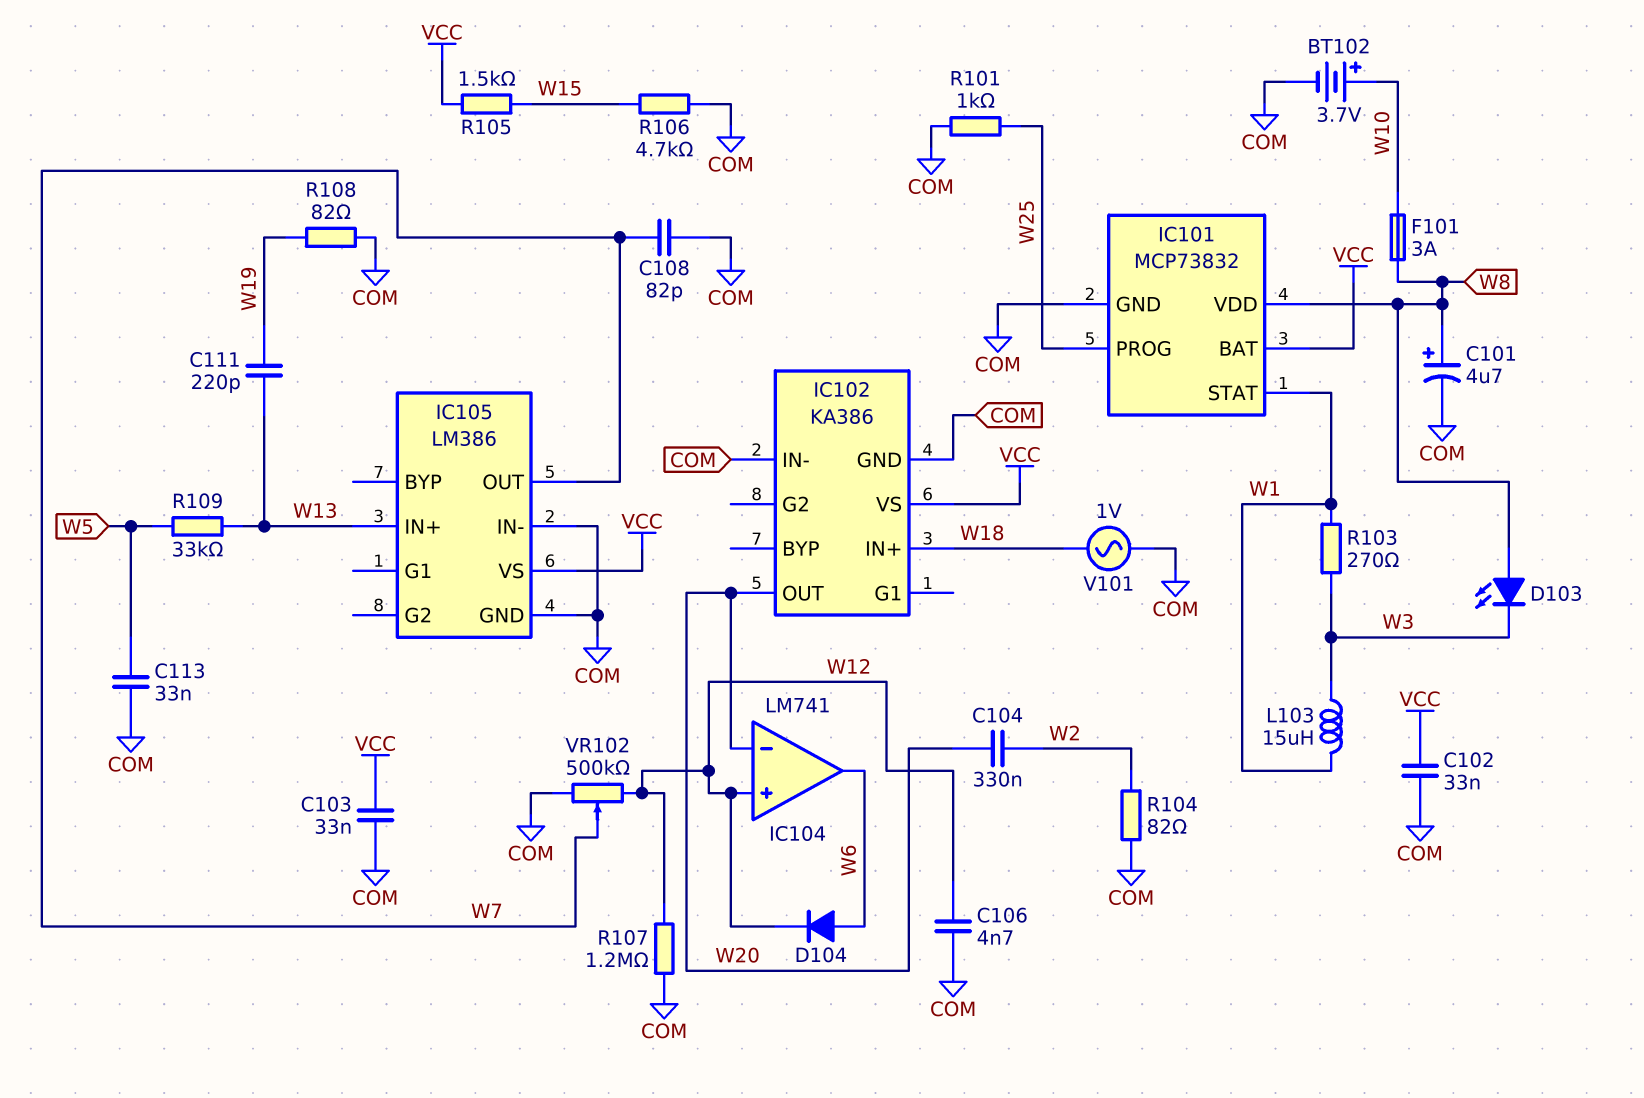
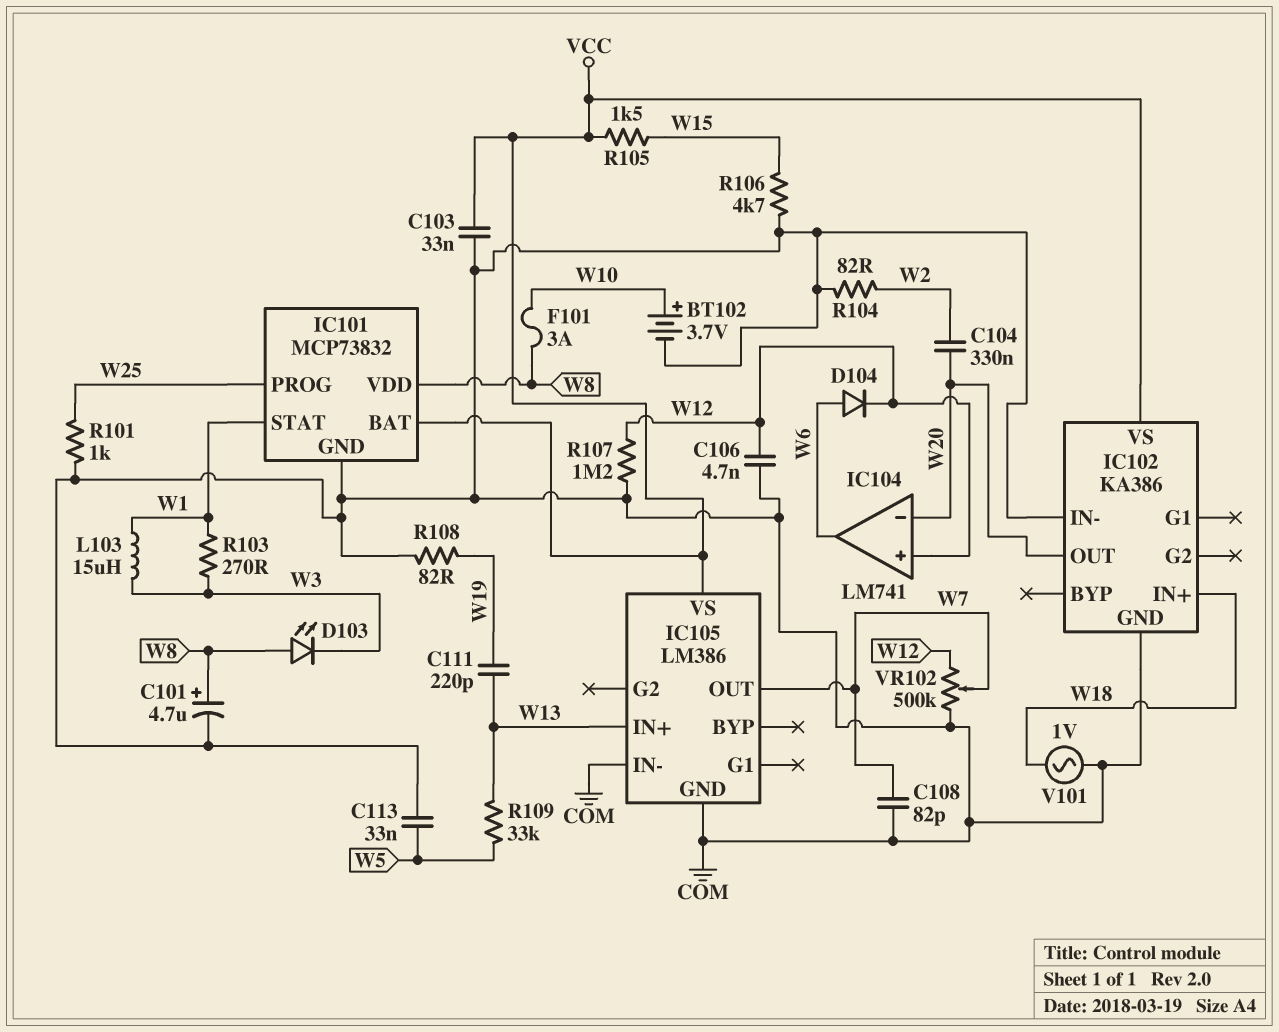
C102: 33nF (COM, VCC) -> none

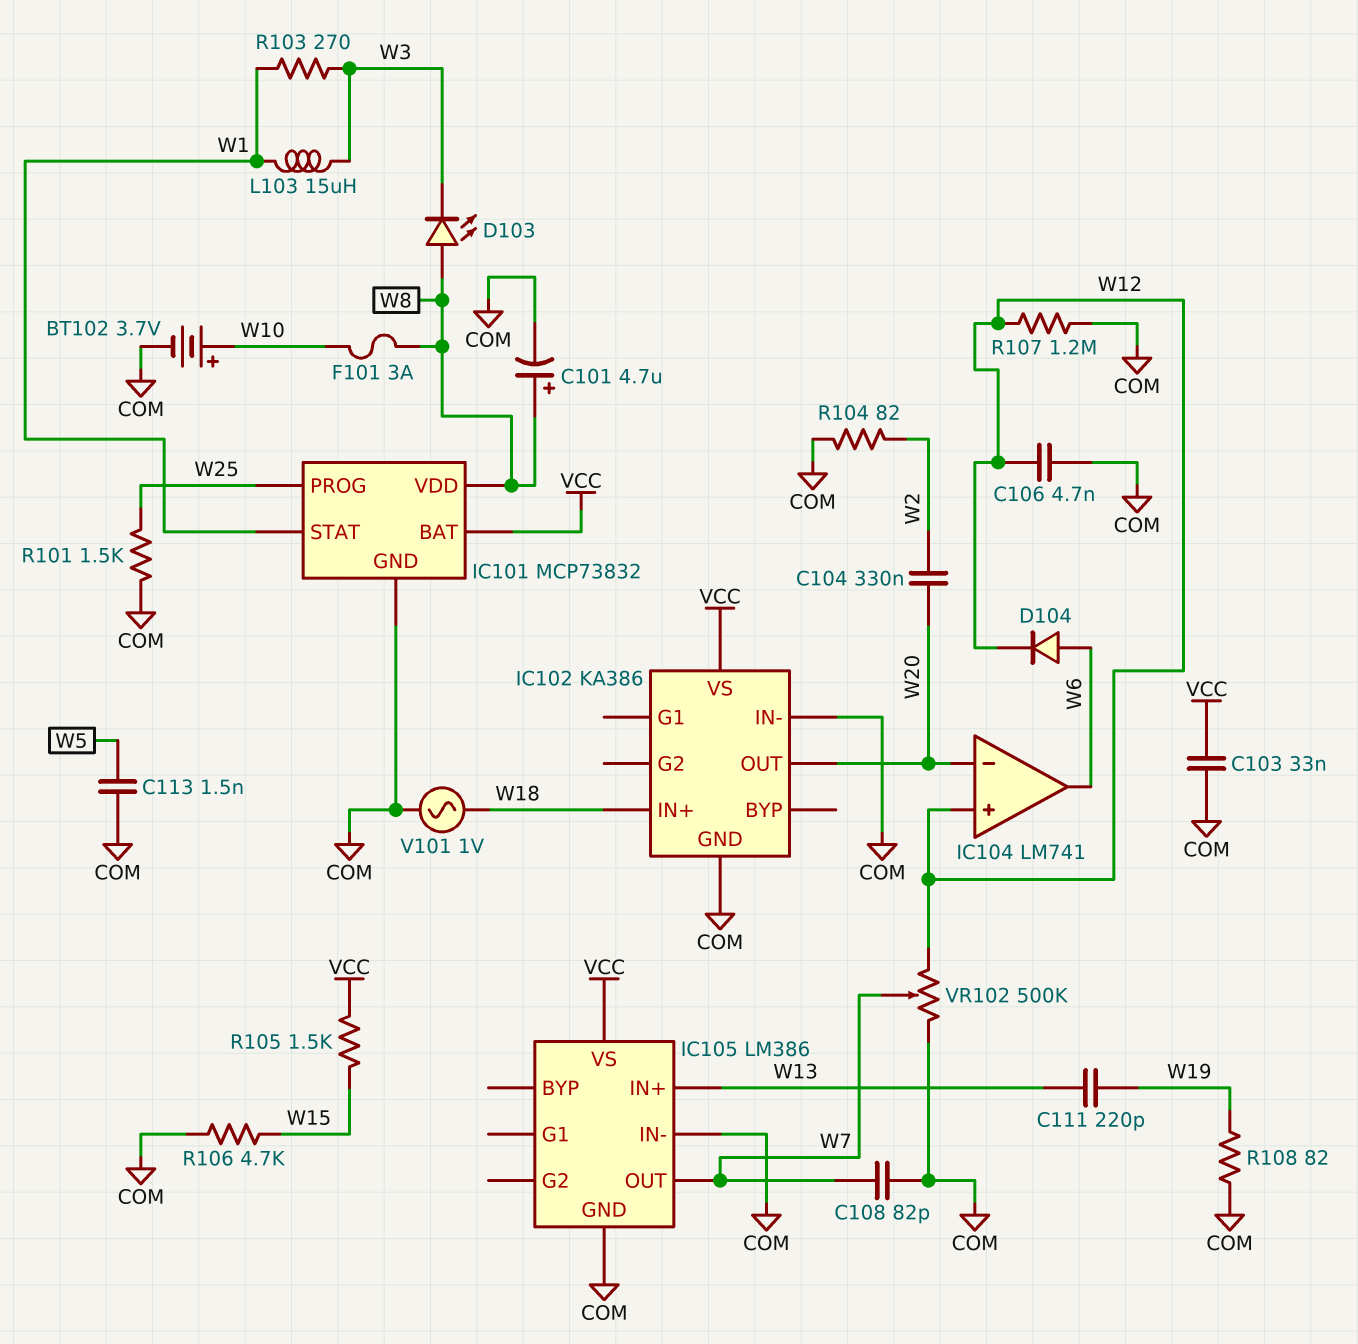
C113: 33nF (COM, W5) -> 1.5nF (COM, W5)
R101: 1k (COM, W25) -> 1.5k (COM, W25)
R109: 33k (W5, W13) -> none

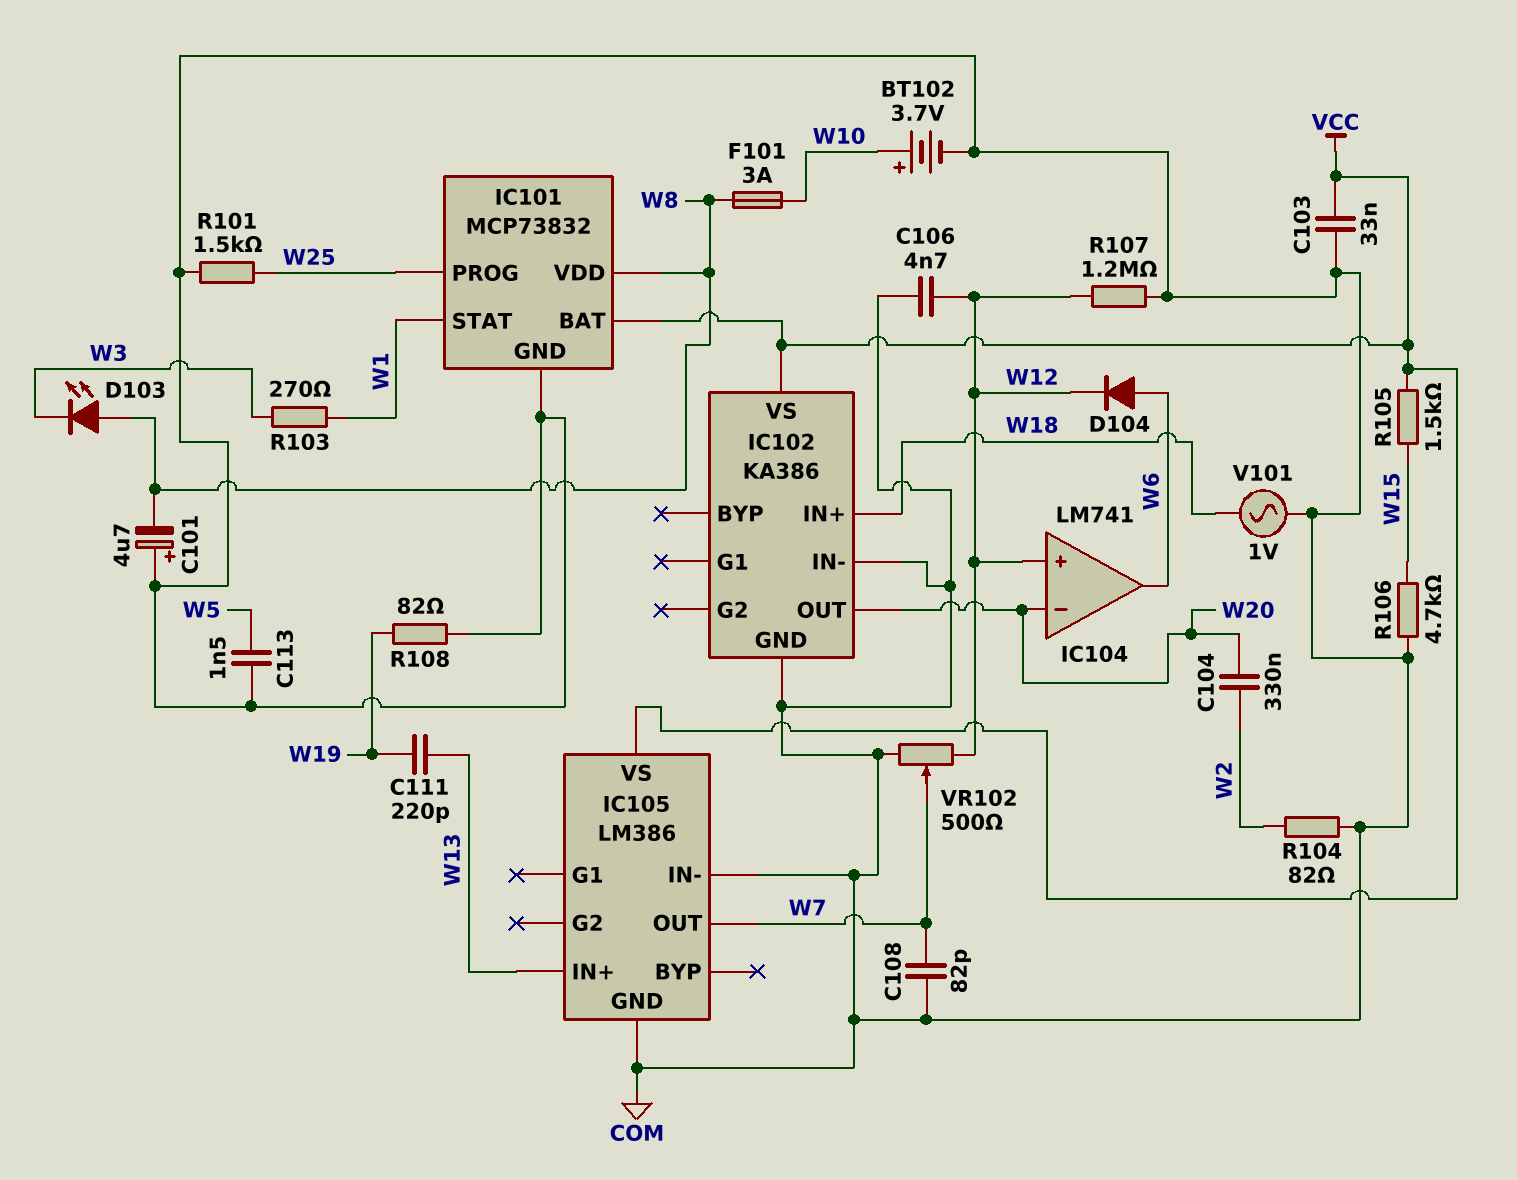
C101: 4.7uF (plus W8, minus COM) -> 4.7uF (plus COM, minus W8)
L103: 15uH (W1, W3) -> none
VR102: 500k (COM, W12, wiper W7) -> 500 (COM, W12, wiper W7)

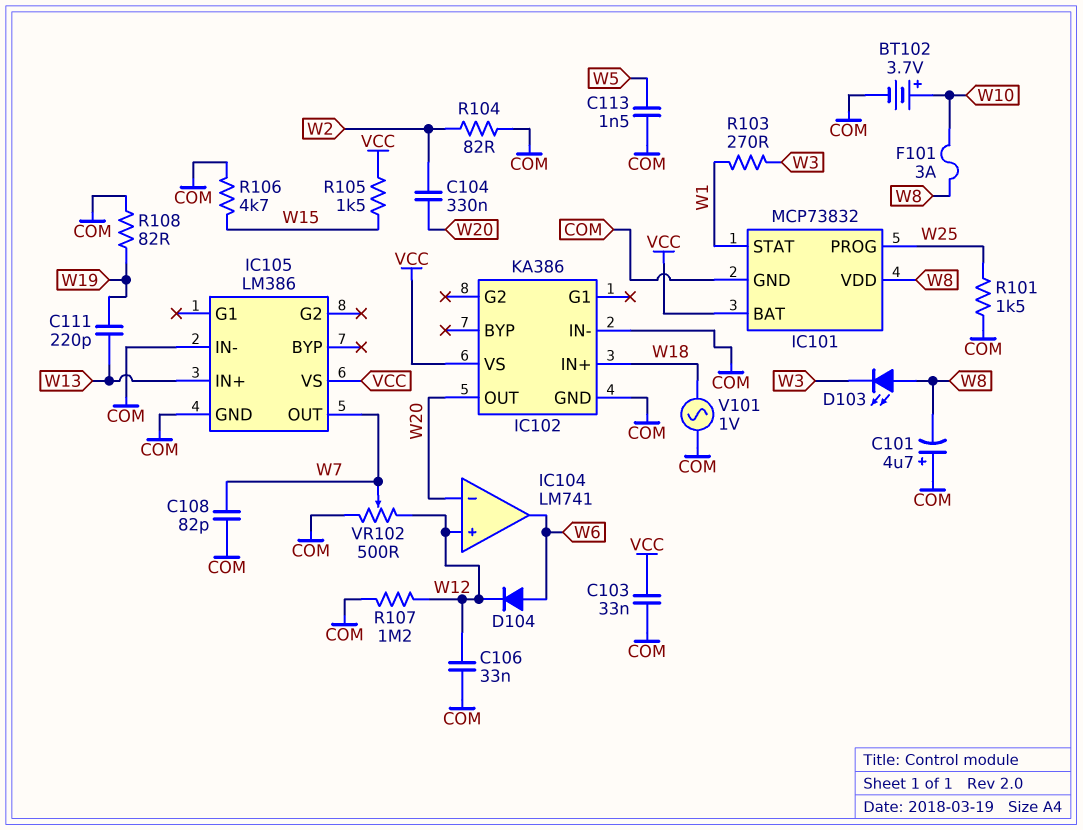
C106: 4.7nF (COM, W12) -> 33nF (COM, W12)

